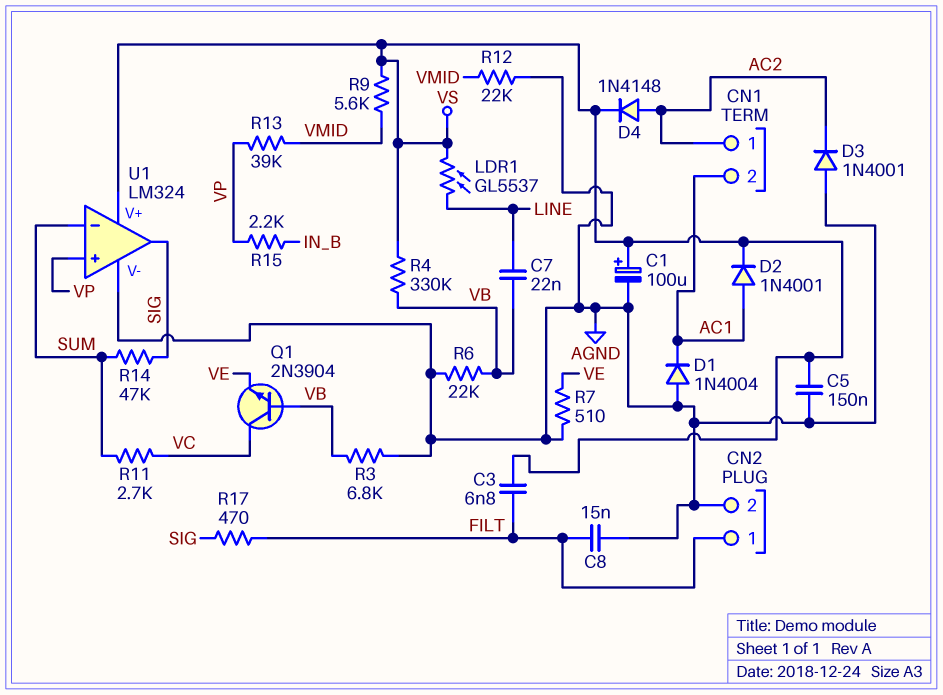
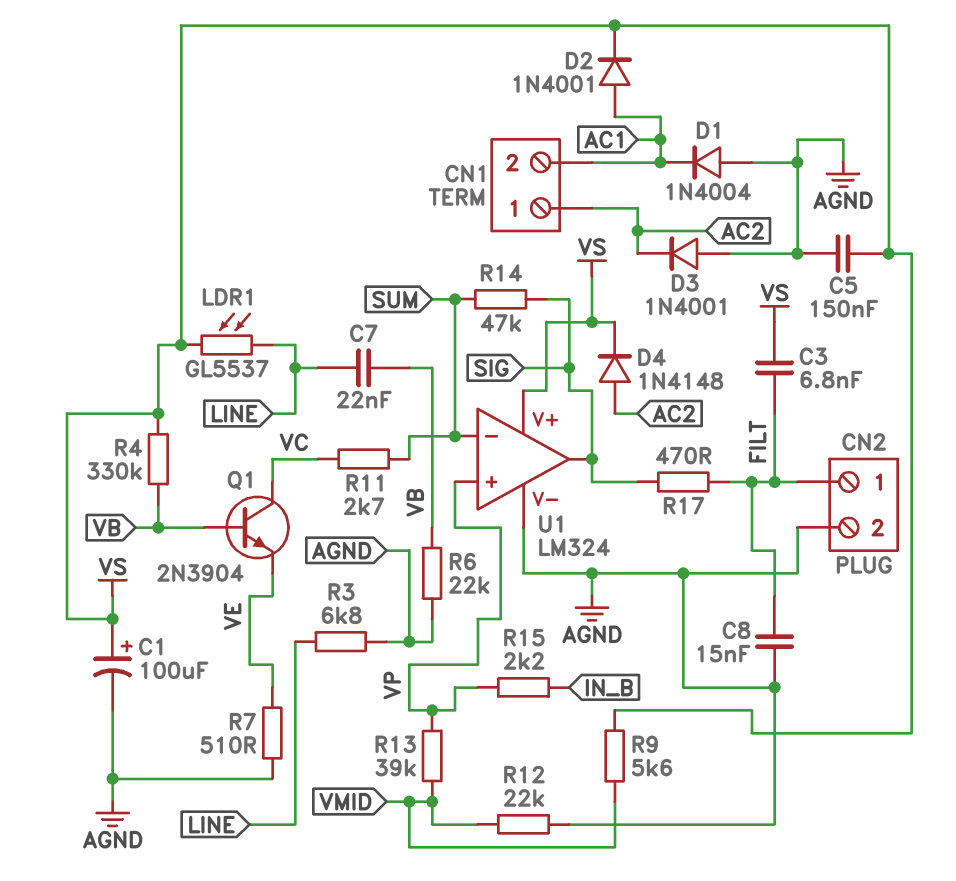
R3: 6.8k (AGND, VB) -> 6.8k (AGND, LINE)

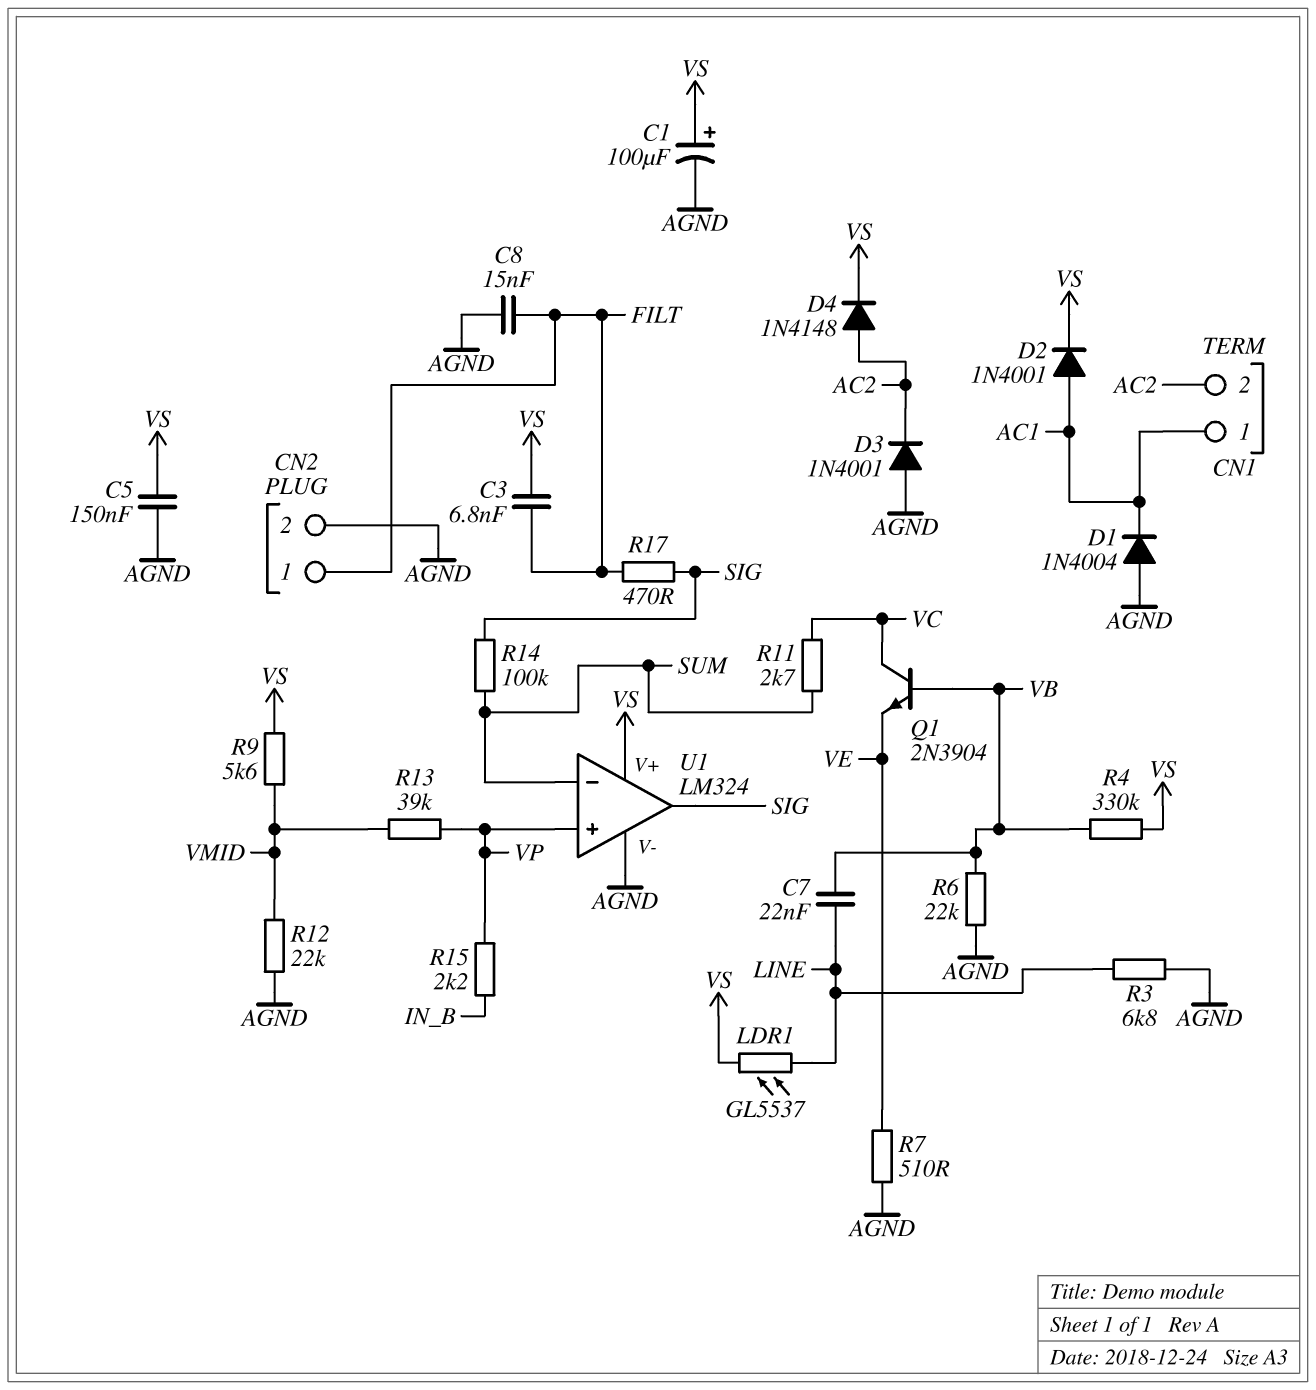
CN1 pin 1: AC2 -> AC1
CN1 pin 2: AC1 -> AC2
R14: 47k (SIG, SUM) -> 100k (SIG, SUM)

